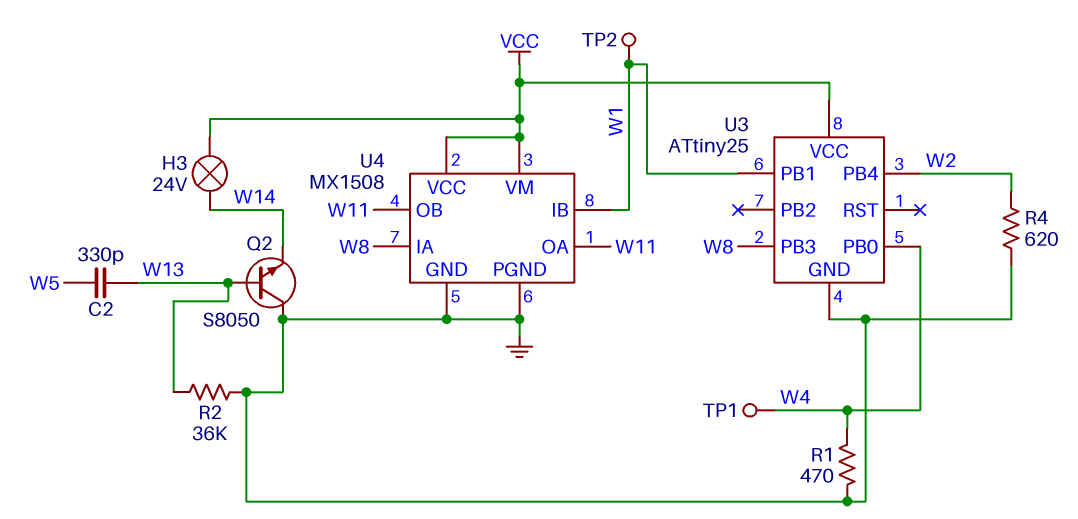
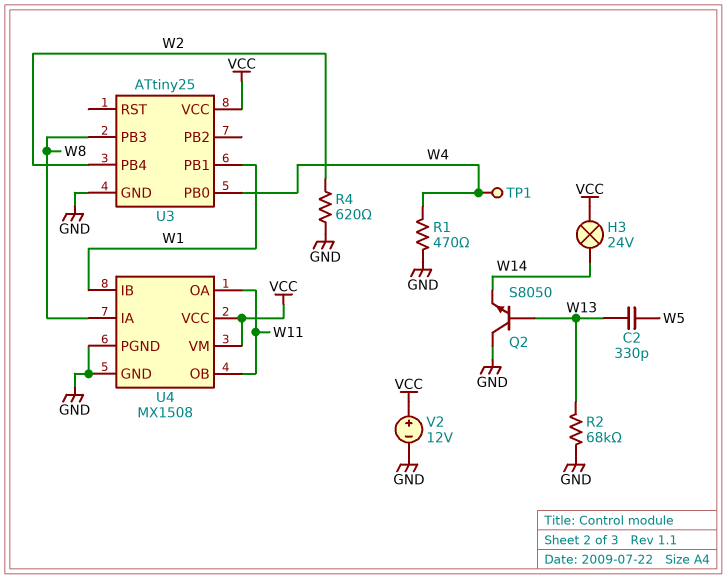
R2: 36k (GND, W13) -> 68k (GND, W13)
TP2: test point (W1) -> none
V2: none -> 12V (plus VCC, minus GND)

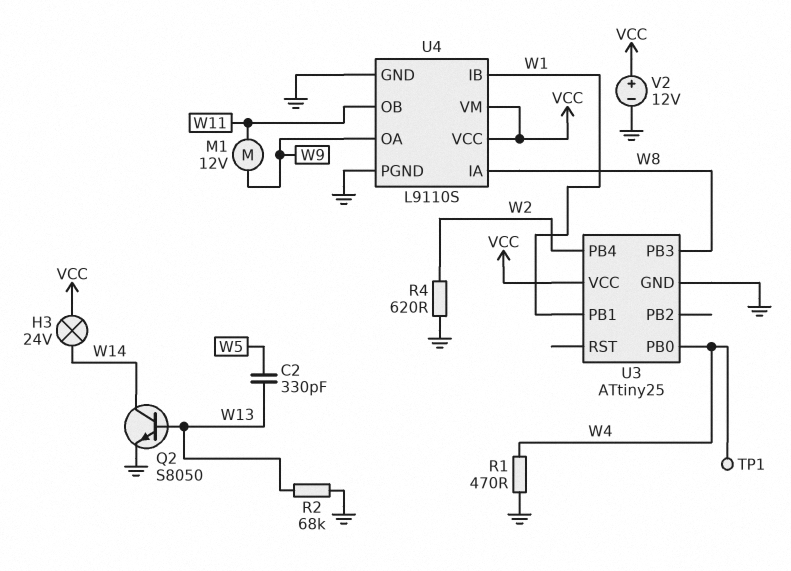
M1: none -> motor 12V (W9, W11)
Q2: NPN S8050 (B W13, C GND, E W14) -> NPN S8050 (B W13, C W14, E GND)
U4: MX1508 -> L9110S
U4 pin OA: W11 -> W9

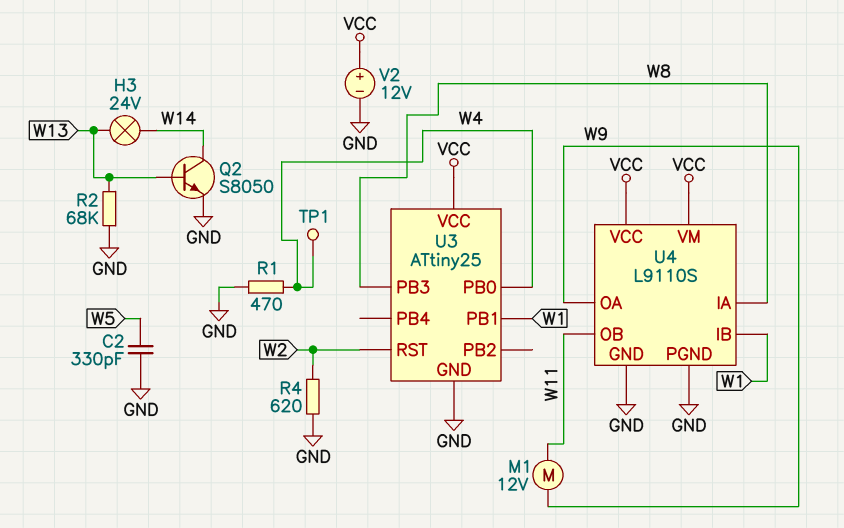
C2: 330pF (W5, W13) -> 330pF (GND, W5)
H3: lamp 24V (VCC, W14) -> lamp 24V (W13, W14)
U3 pin PB4: W2 -> none
U3 pin RST: none -> W2

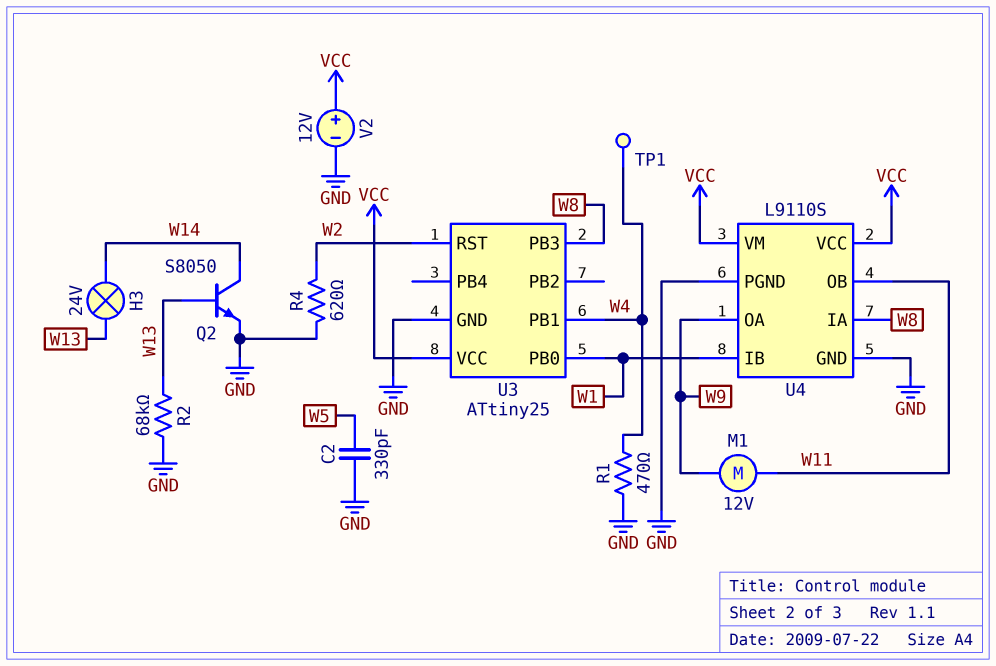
U3 pin PB0: W4 -> W1
U3 pin PB1: W1 -> W4

